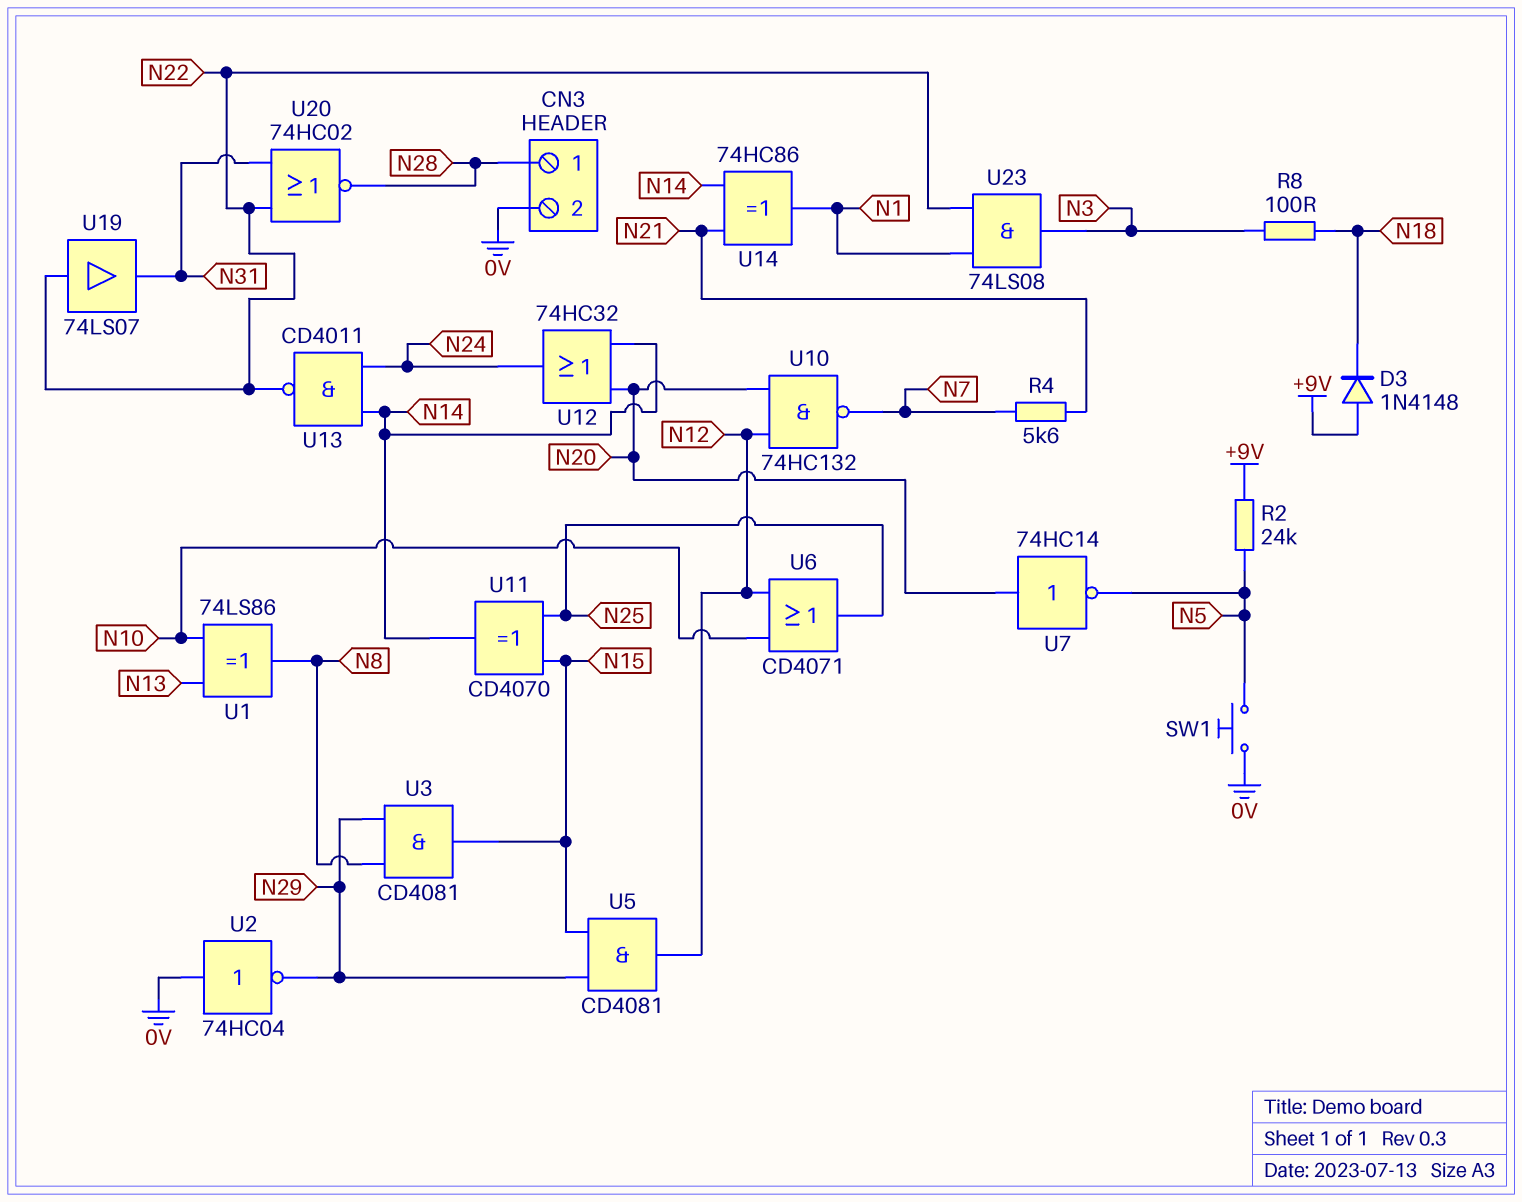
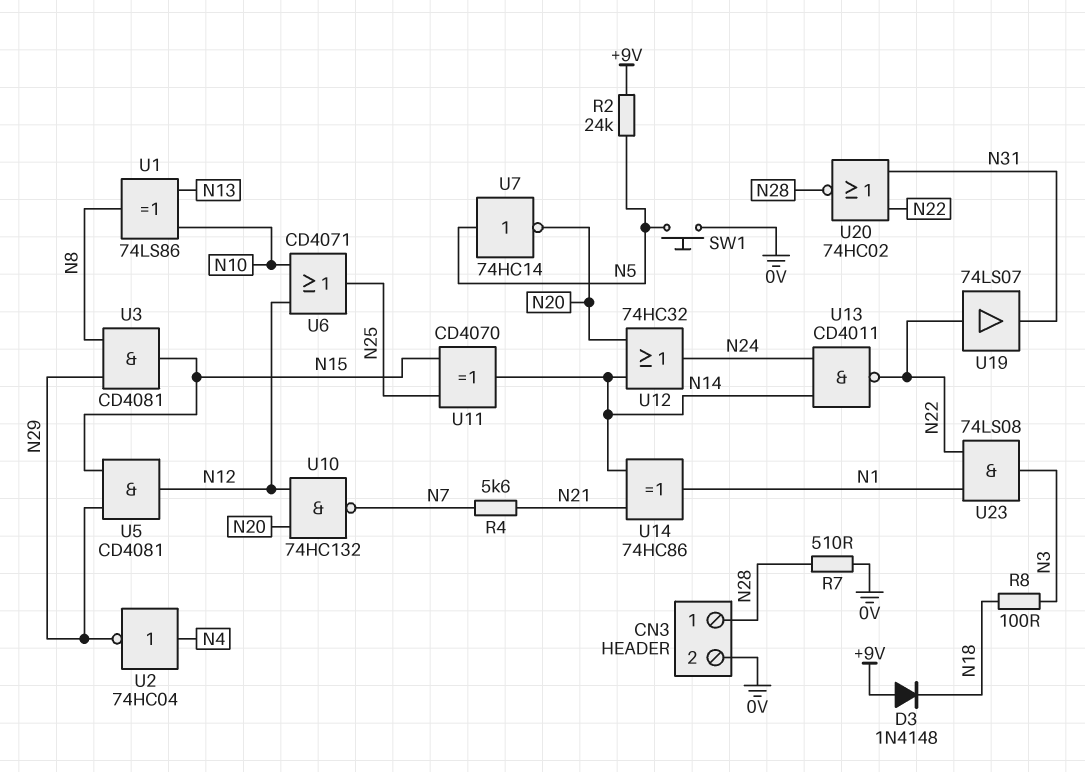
R7: none -> 510 (0V, N28)
U2: NOT 74HC04 (in 0V, out N29) -> NOT 74HC04 (in N4, out N29)
U7: NOT 74HC14 (in N20, out N5) -> NOT 74HC14 (in N5, out N20)

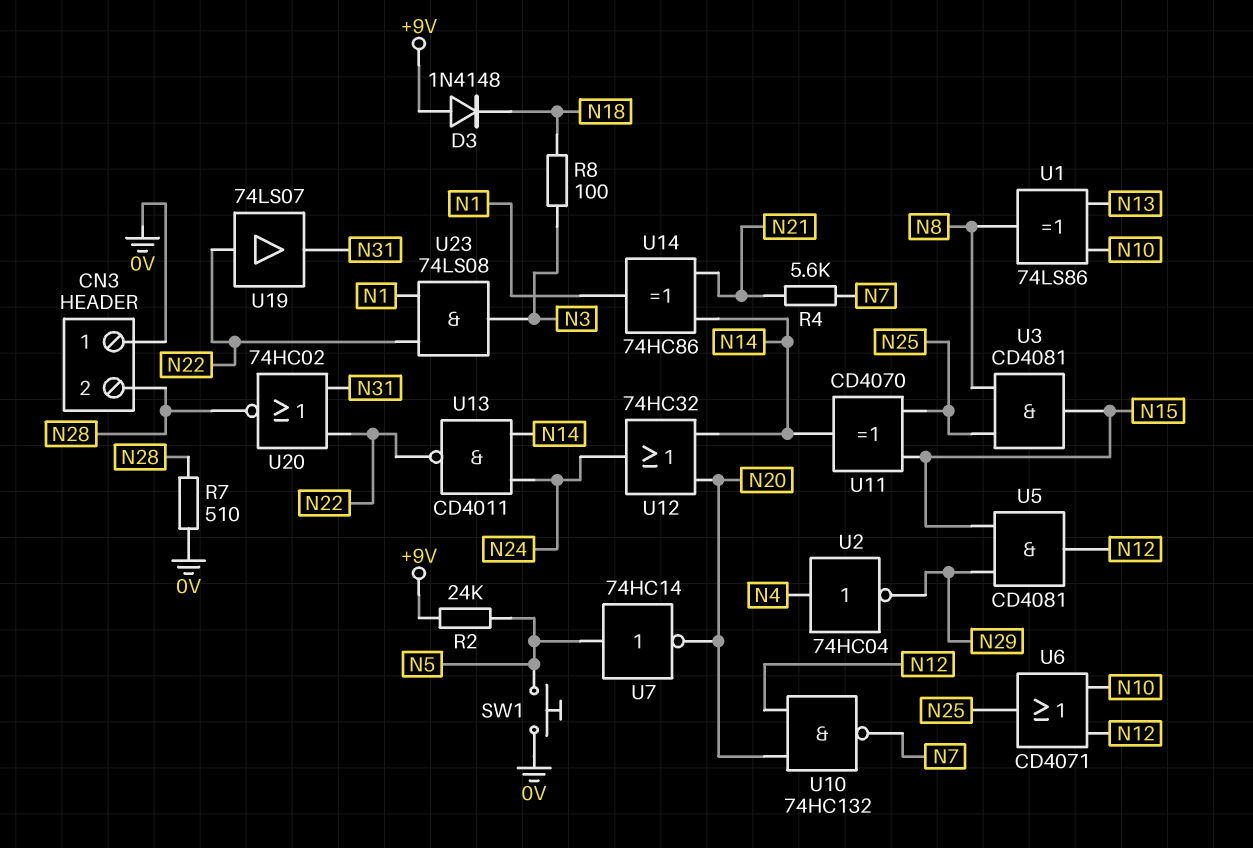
CN3 pin 1: N28 -> 0V
CN3 pin 2: 0V -> N28
U3: AND CD4081 (in N8, in N29, out N15) -> AND CD4081 (in N8, in N25, out N15)

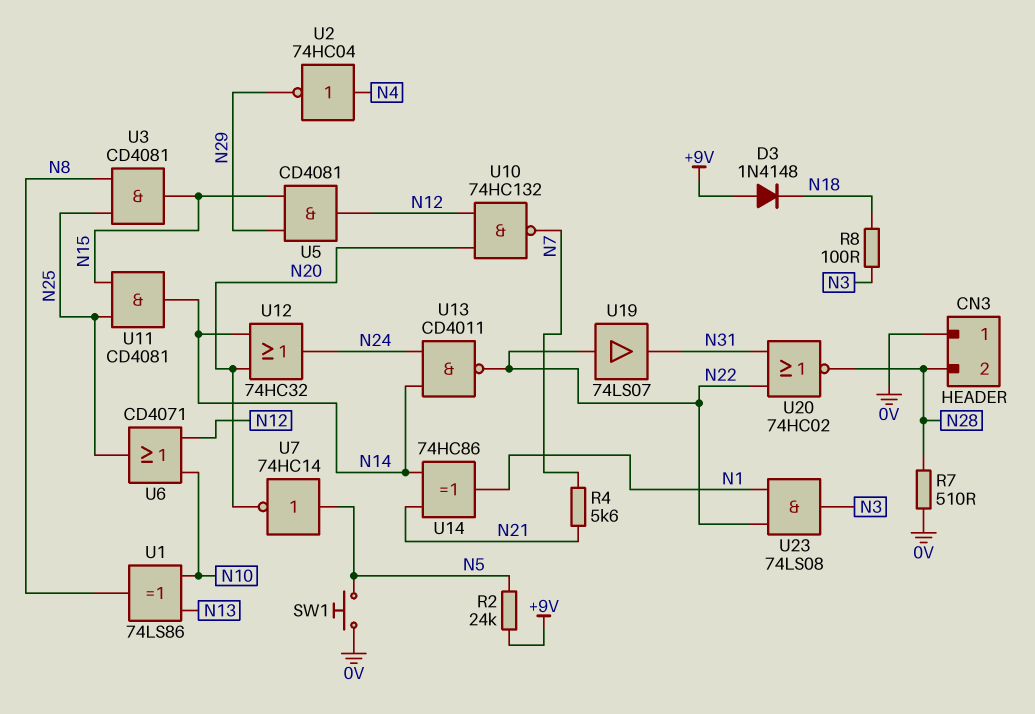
U11: XOR CD4070 (in N15, in N25, out N14) -> AND CD4081 (in N15, in N25, out N14)

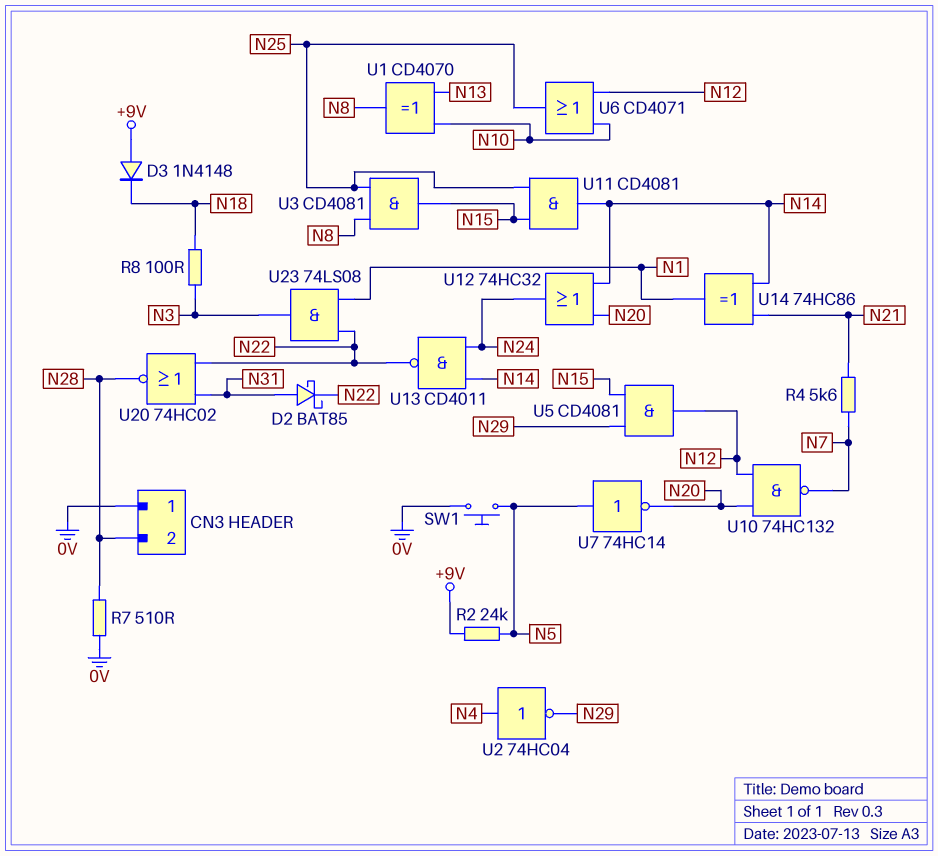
D2: none -> schottky BAT85 (A N31, K N22)
U1: XOR 74LS86 (in N10, in N13, out N8) -> XOR CD4070 (in N10, in N13, out N8)
U19: buffer 74LS07 (in N22, out N31) -> none

